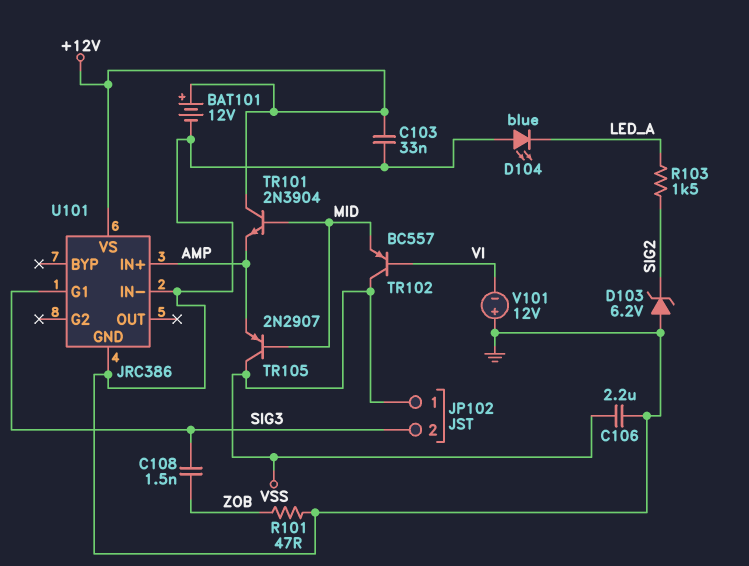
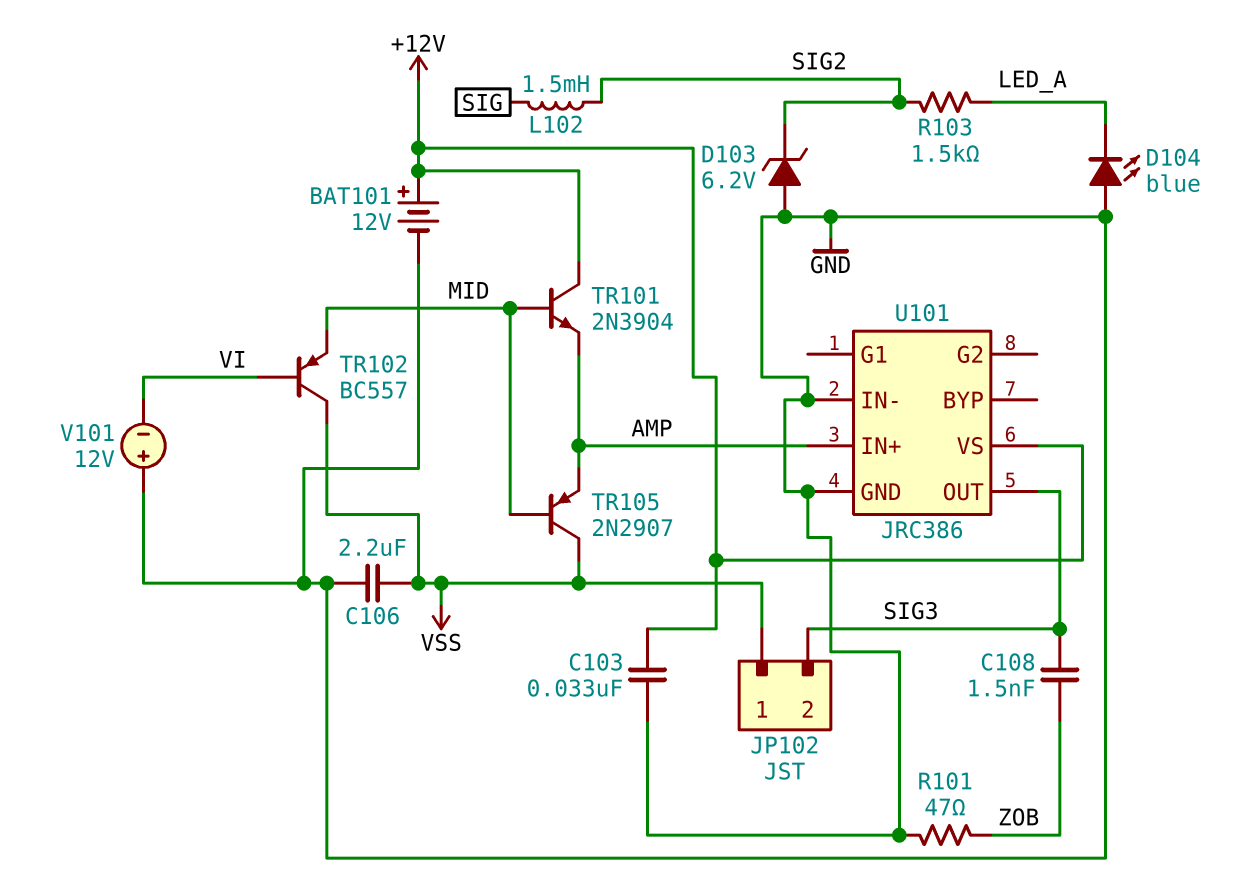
L102: none -> 1.5mH (SIG, SIG2)
U101 pin G1: SIG3 -> none
U101 pin OUT: none -> SIG3

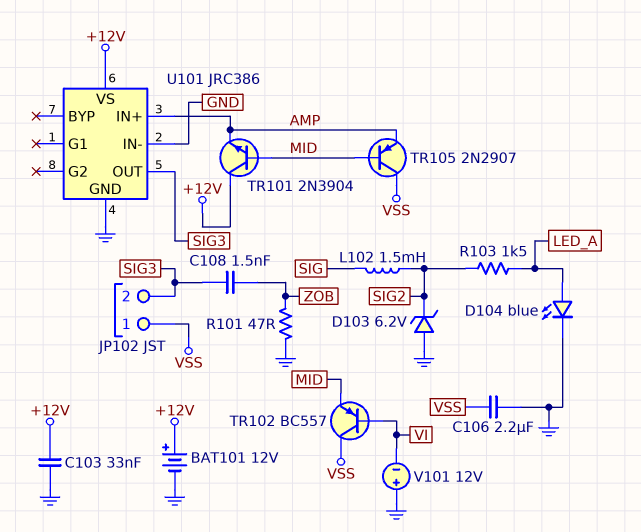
D104: LED blue (A GND, K LED_A) -> LED blue (A LED_A, K GND)

